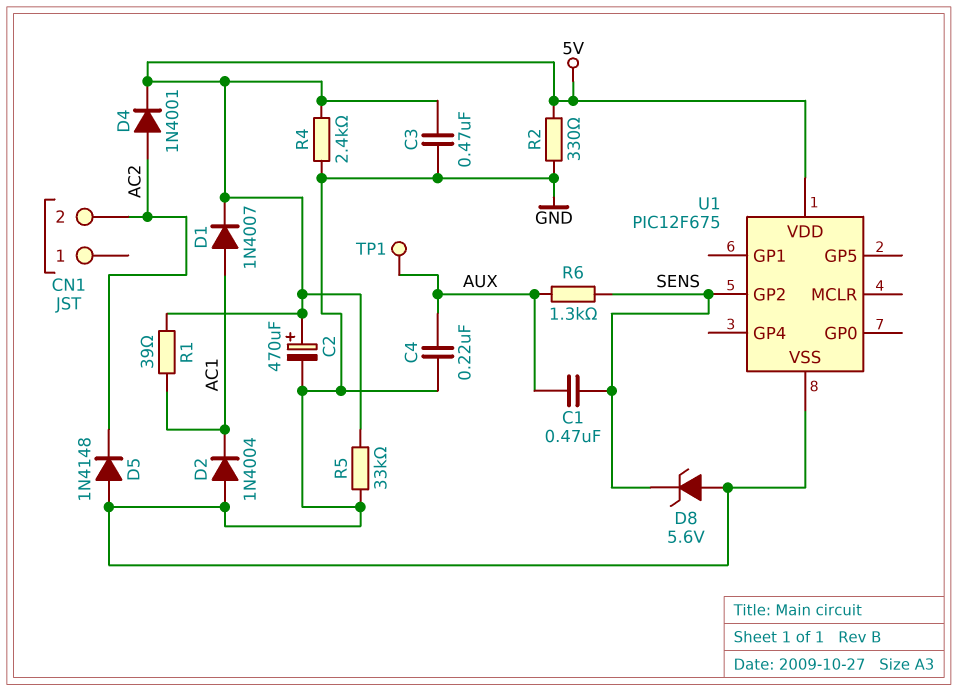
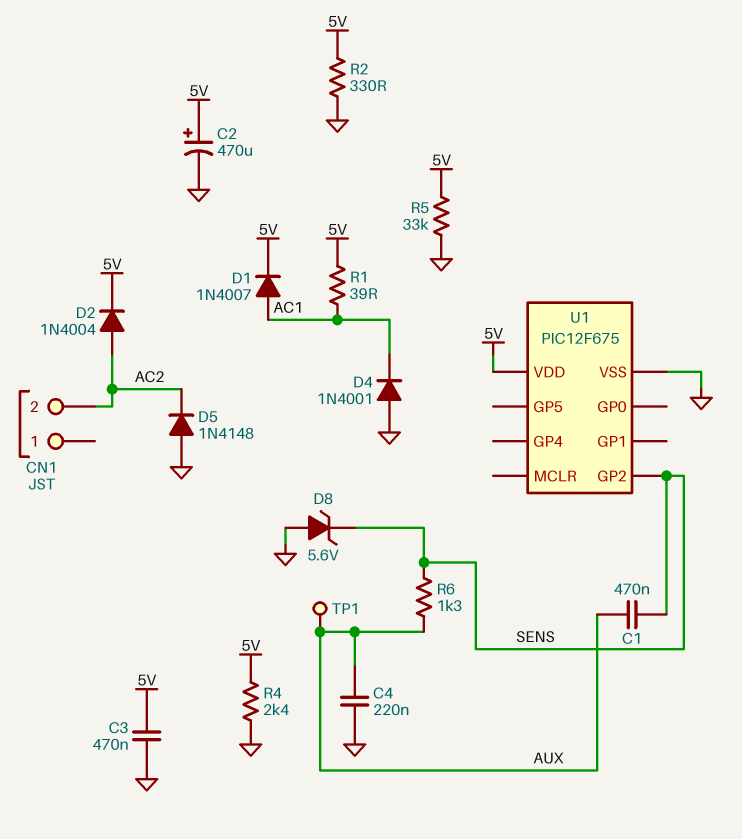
D2: diode 1N4004 (A GND, K AC1) -> diode 1N4004 (A AC2, K 5V)
D4: diode 1N4001 (A AC2, K 5V) -> diode 1N4001 (A GND, K AC1)

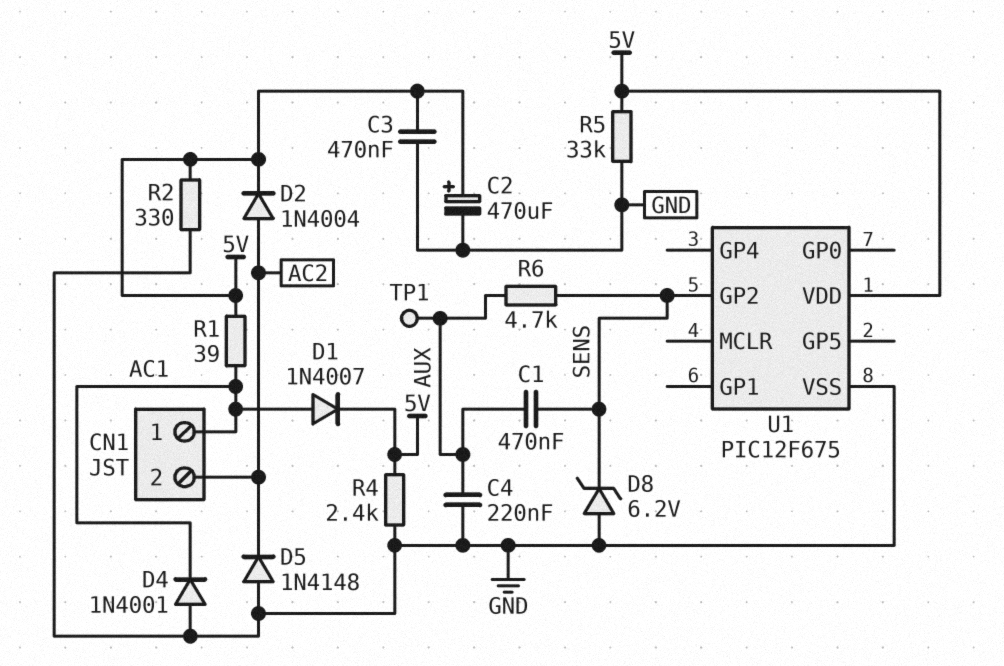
CN1 pin 1: none -> AC1
D8: zener 5.6V (A GND, K SENS) -> zener 6.2V (A GND, K SENS)
R6: 1.3k (AUX, SENS) -> 4.7k (AUX, SENS)

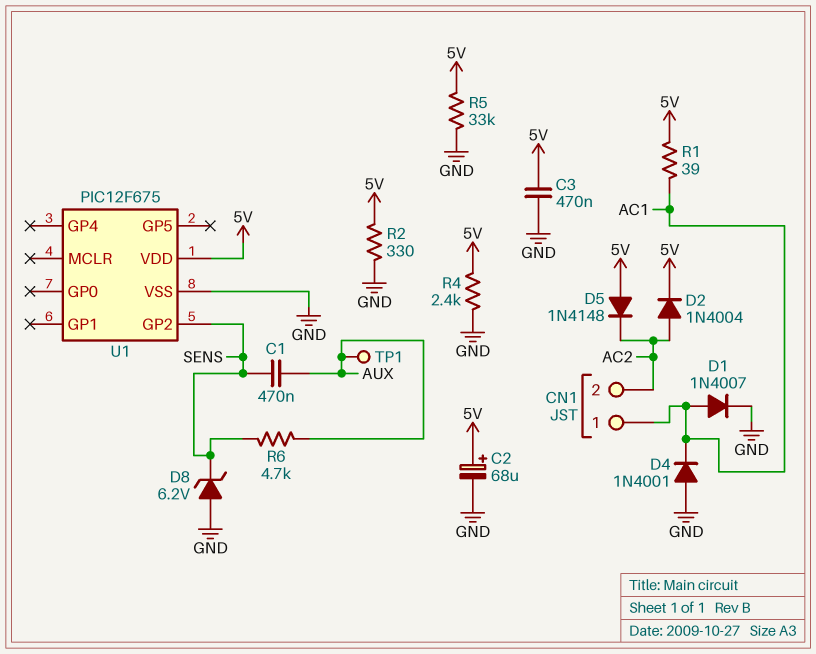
C2: 470uF (plus 5V, minus GND) -> 68uF (plus 5V, minus GND)
C4: 220nF (AUX, GND) -> none
D1: diode 1N4007 (A AC1, K 5V) -> diode 1N4007 (A AC1, K GND)
D5: diode 1N4148 (A GND, K AC2) -> diode 1N4148 (A 5V, K AC2)

